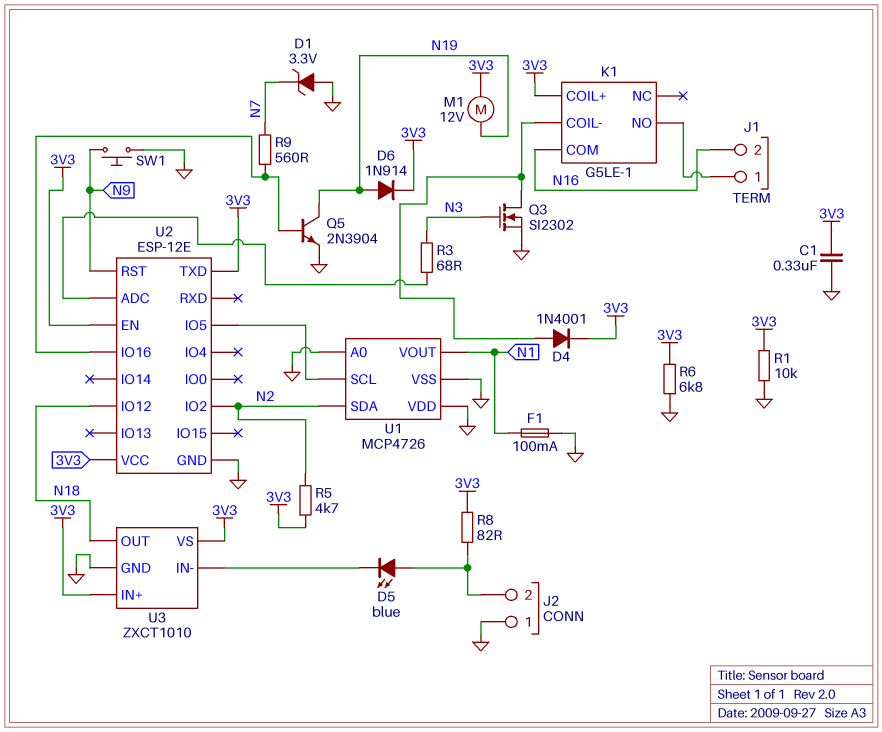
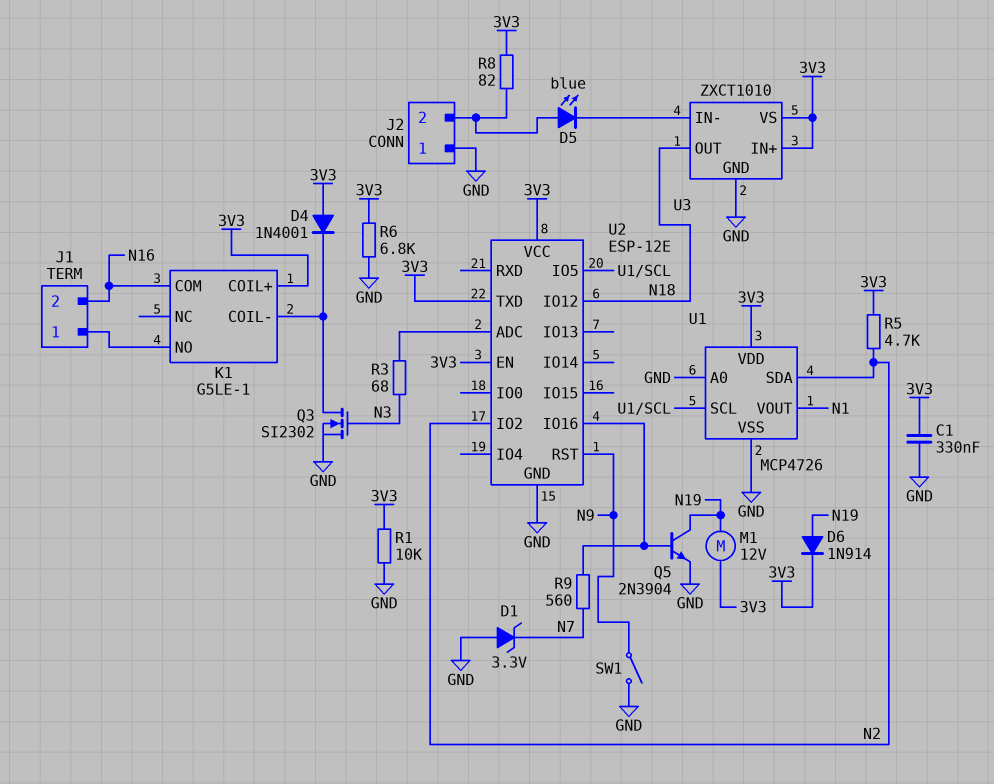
D4: diode 1N4001 (A K1/COIL-, K 3V3) -> diode 1N4001 (A 3V3, K K1/COIL-)
F1: 100mA (GND, N1) -> none
SW1: button (GND, N9) -> switch (GND, N9)
U1 pin VDD: GND -> 3V3

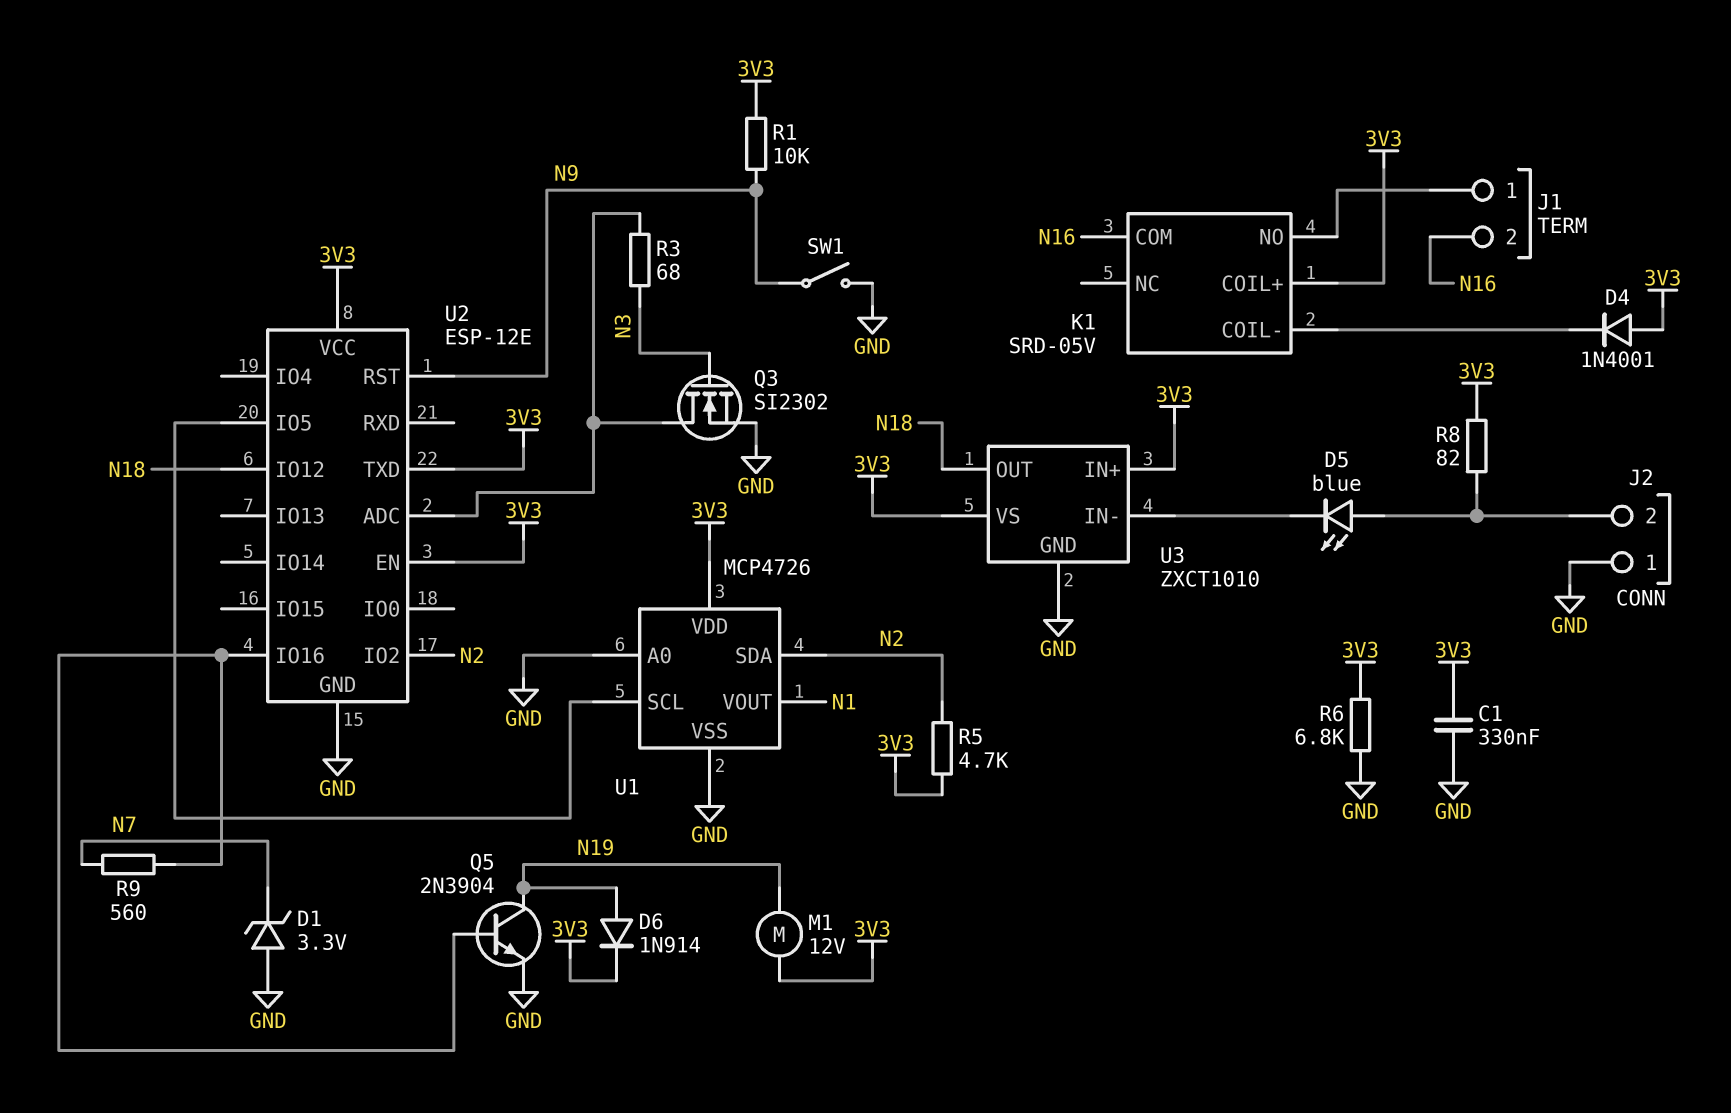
K1: G5LE-1 -> SRD-05V
Q3: NMOS SI2302 (G N3, D K1/COIL-, S GND) -> NMOS SI2302 (G N3, D U2/ADC, S GND)
R1: 10k (3V3, GND) -> 10k (3V3, N9)

